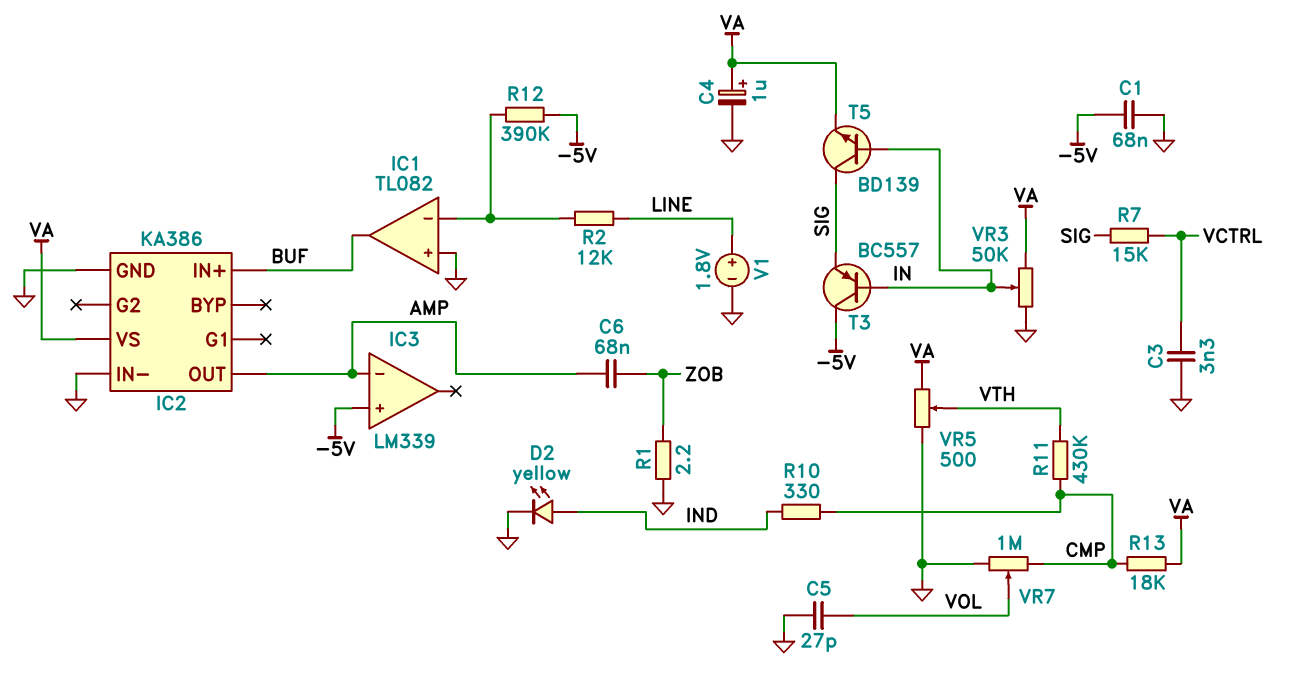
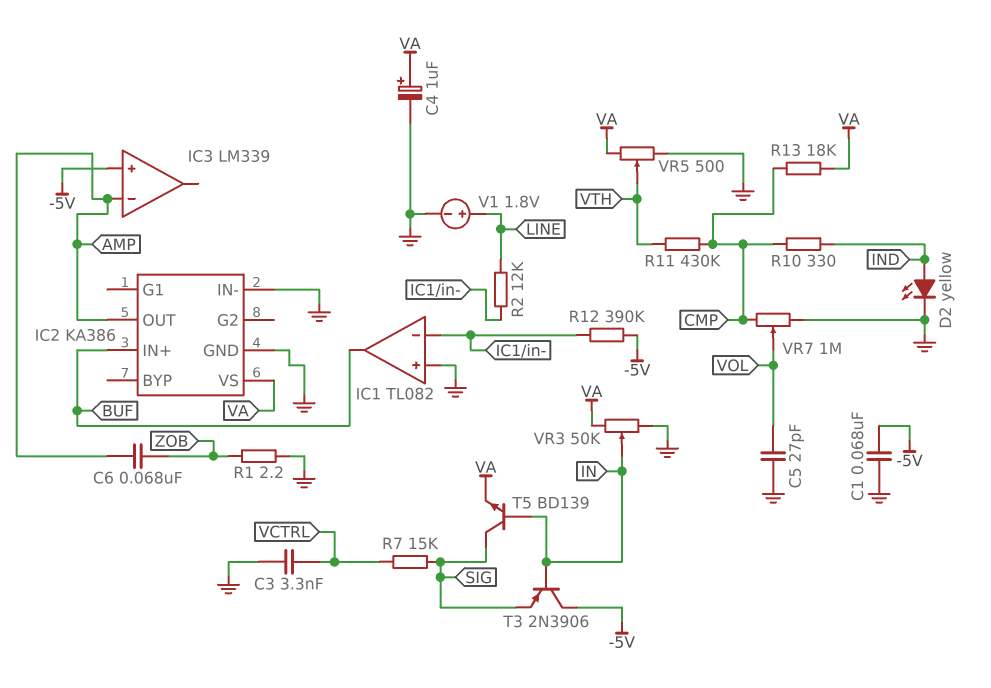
T3: PNP BC557 (B IN, C -5V, E SIG) -> PNP 2N3906 (B IN, C -5V, E SIG)

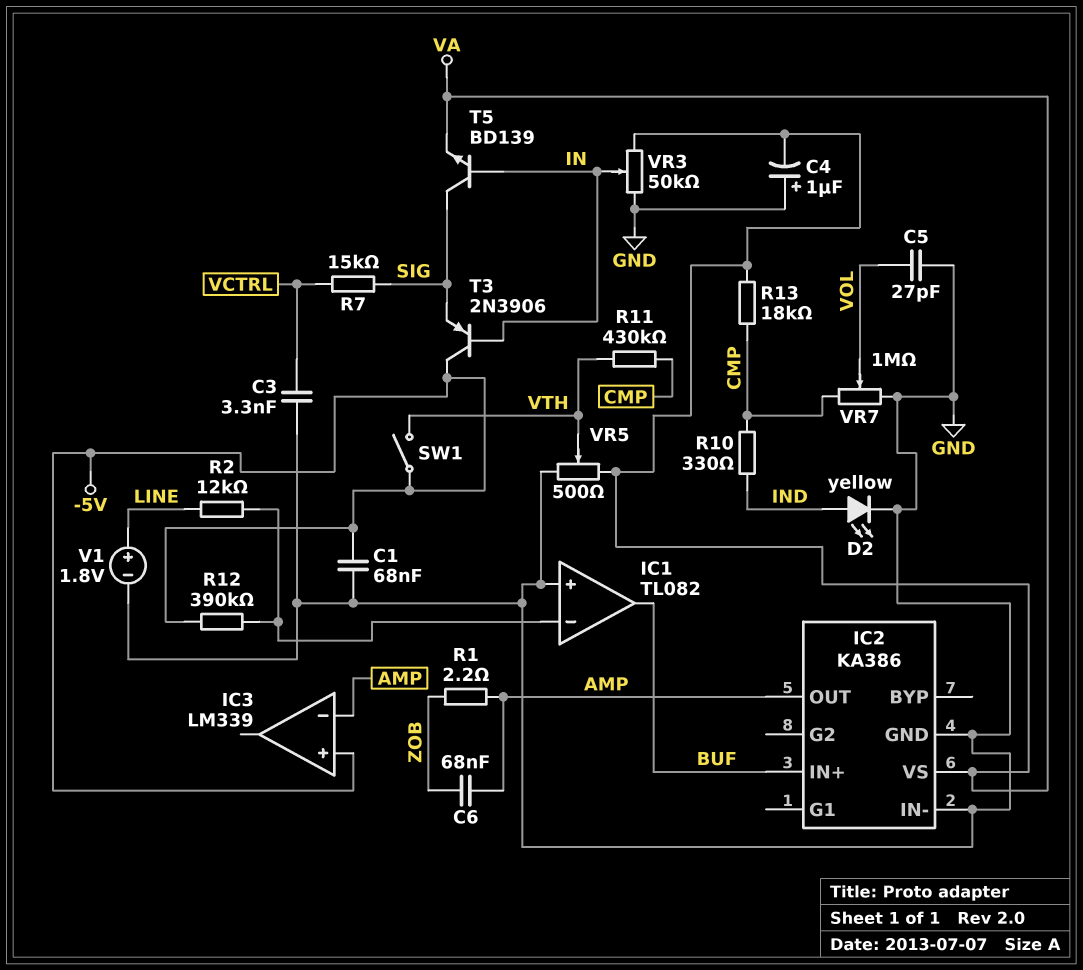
C4: 1uF (plus VA, minus GND) -> 1uF (plus GND, minus VA)
R1: 2.2 (GND, ZOB) -> 2.2 (AMP, ZOB)
SW1: none -> switch (-5V, VTH)

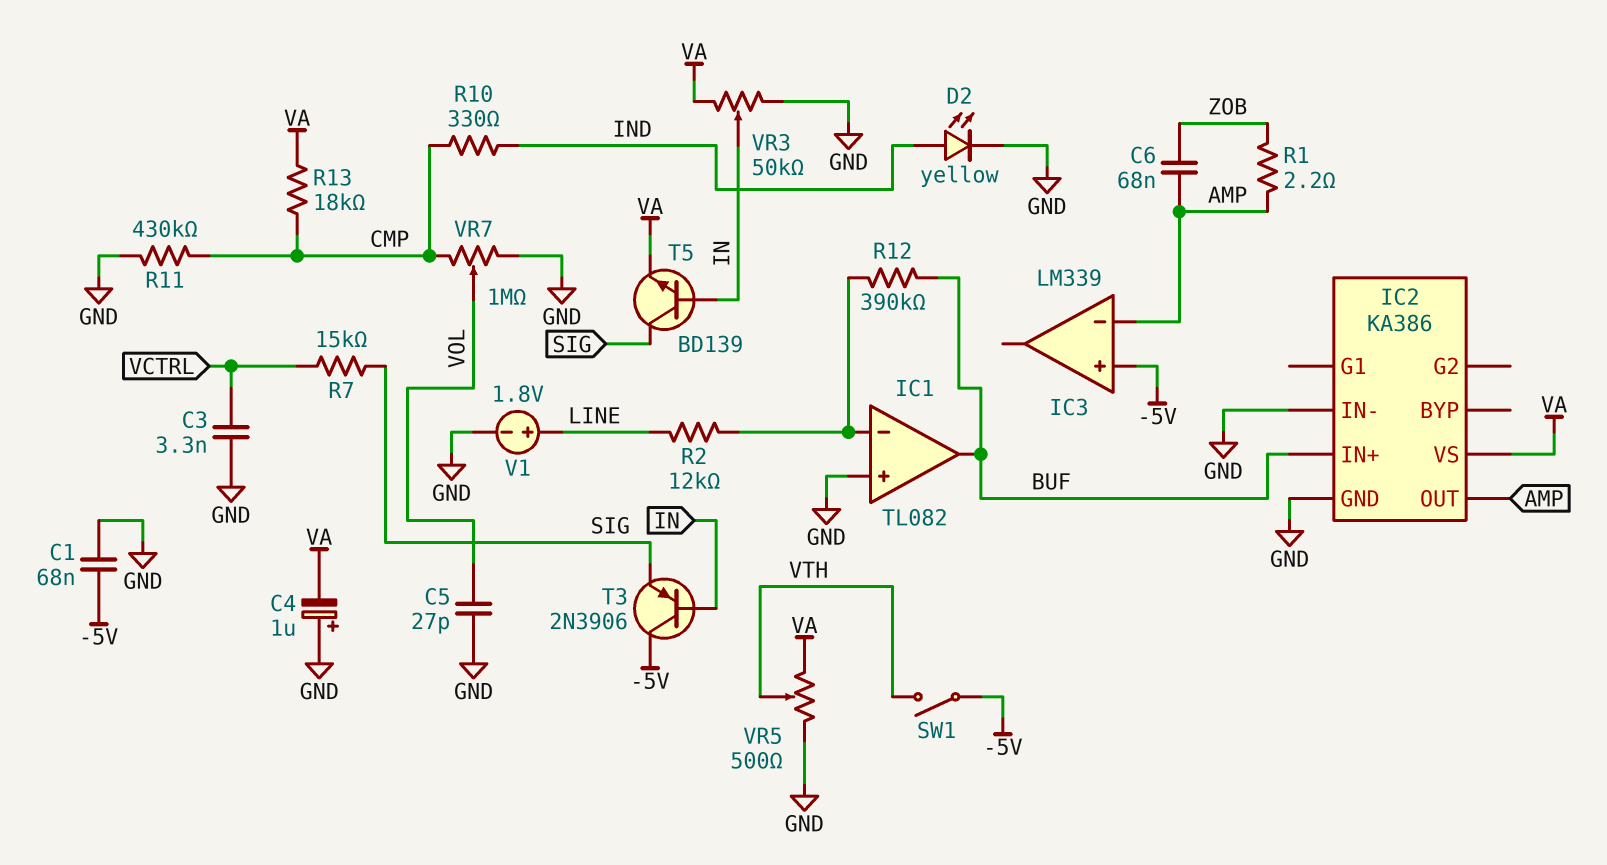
R11: 430k (CMP, VTH) -> 430k (CMP, GND)
R12: 390k (-5V, IC1/in-) -> 390k (BUF, IC1/in-)

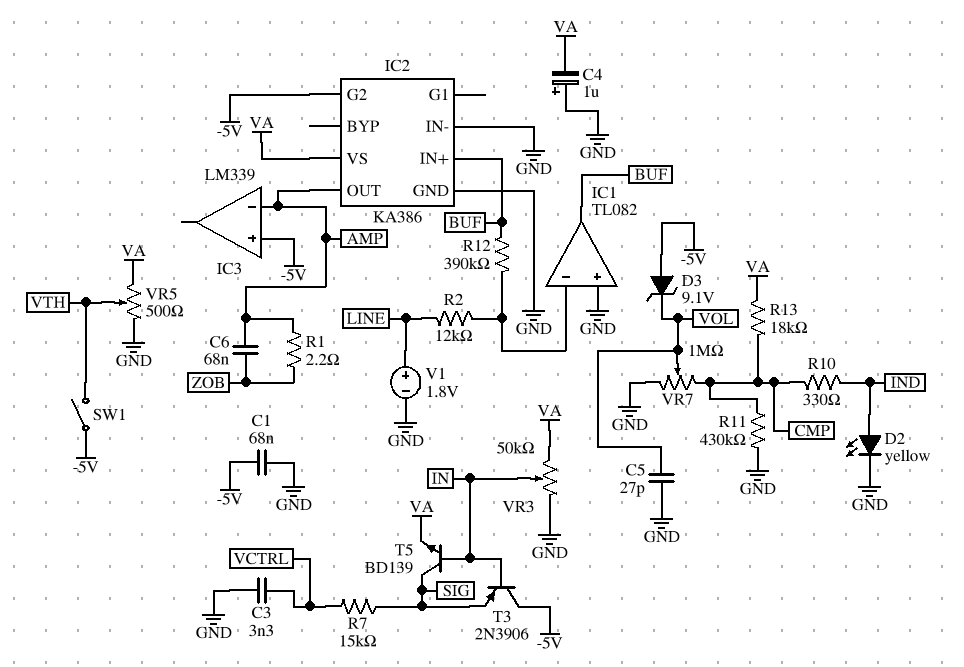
D3: none -> zener 9.1V (A -5V, K VOL)
IC2 pin G2: none -> -5V

